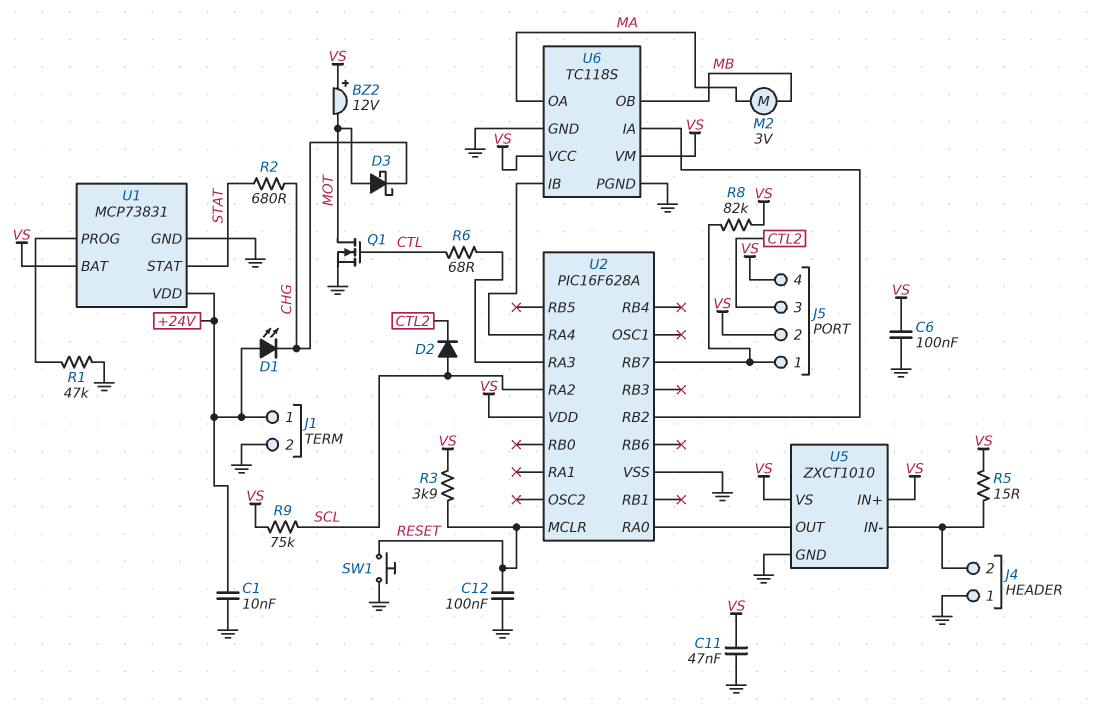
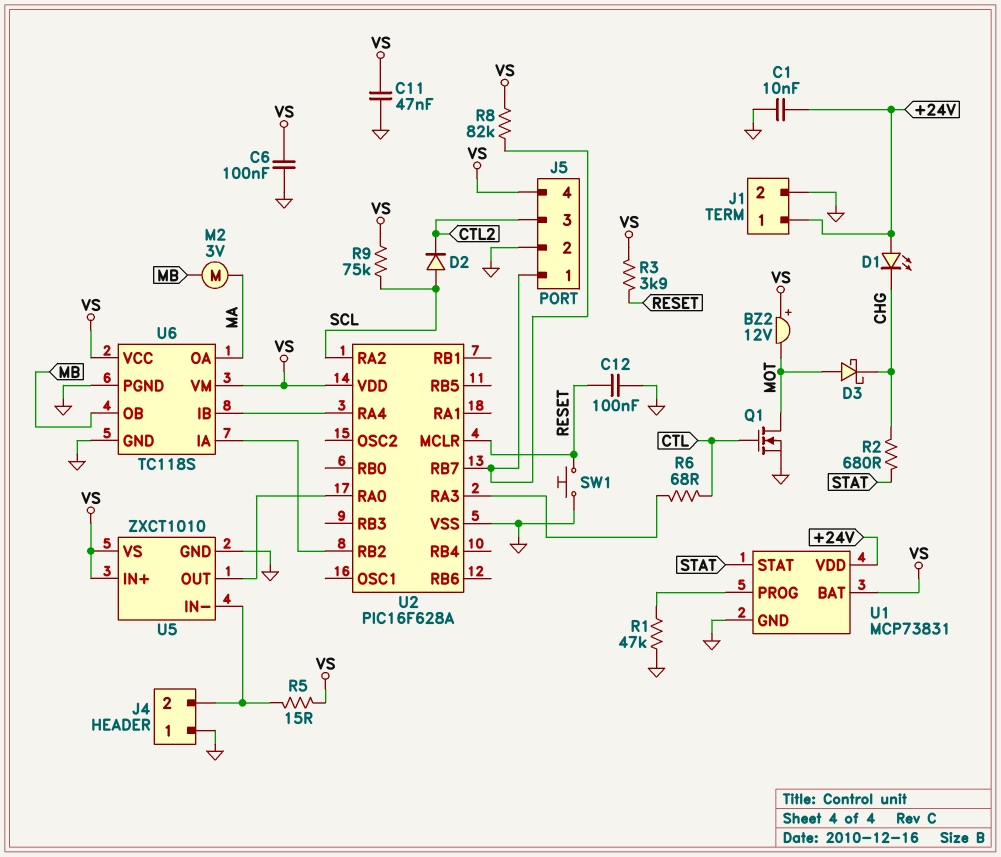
J5 pin 2: VS -> GND

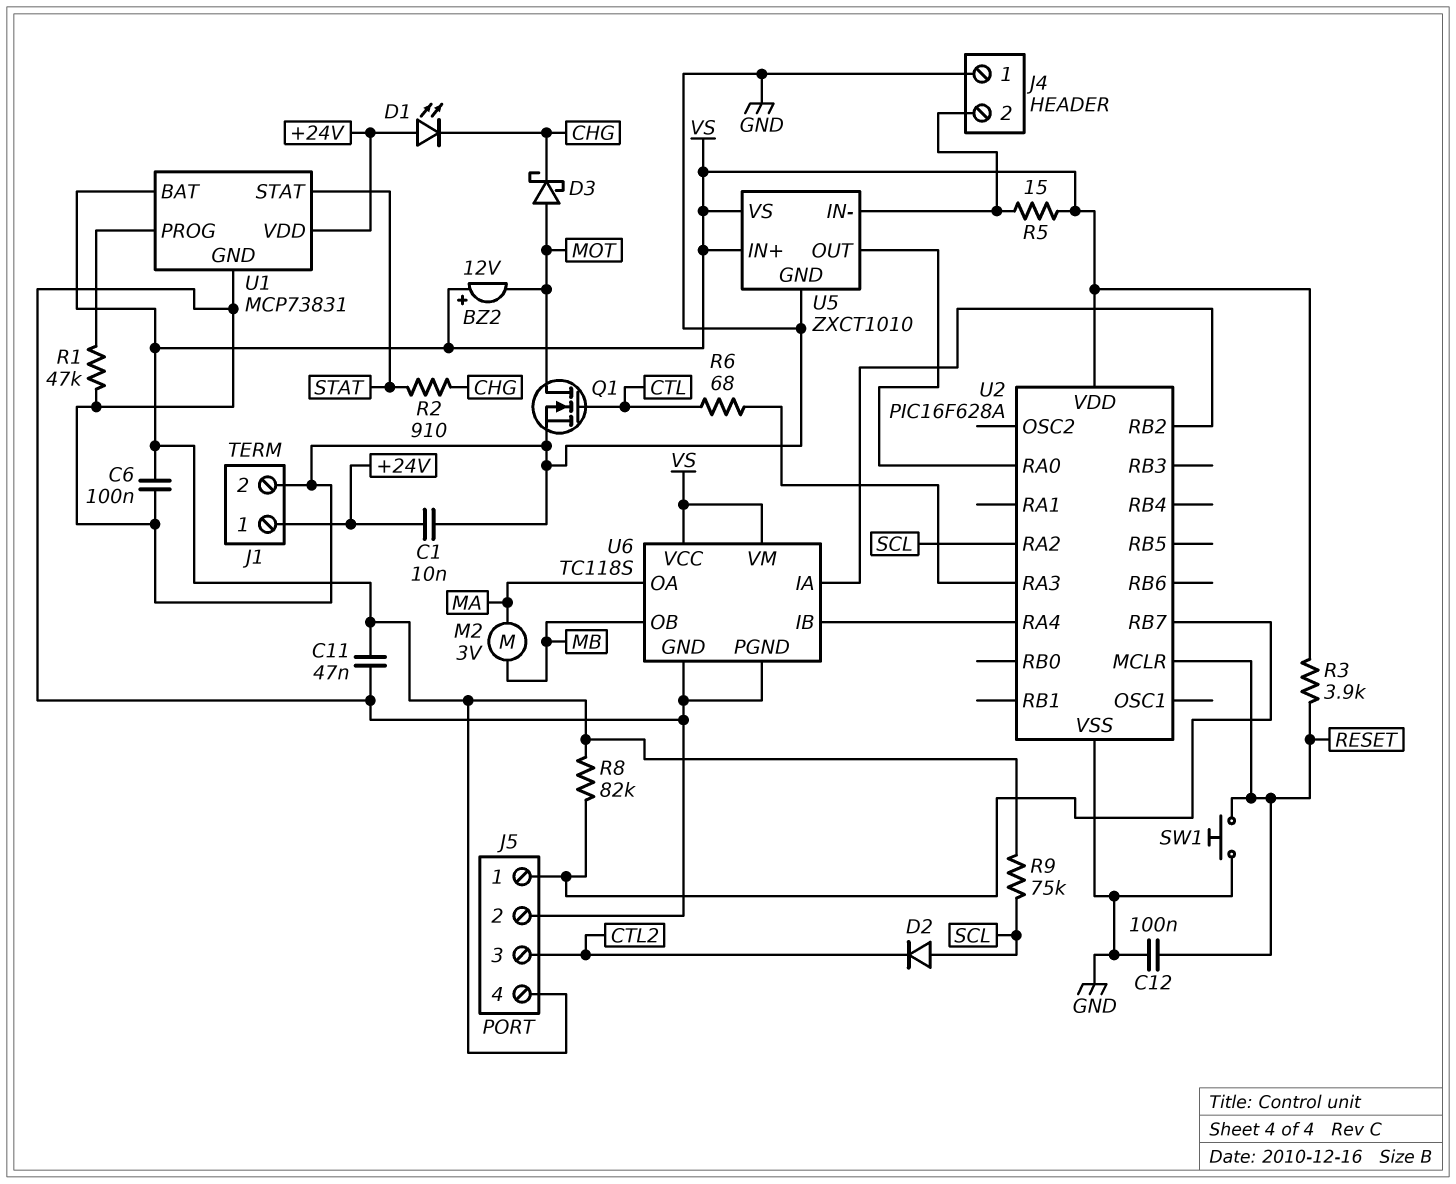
R2: 680 (CHG, STAT) -> 910 (CHG, STAT)

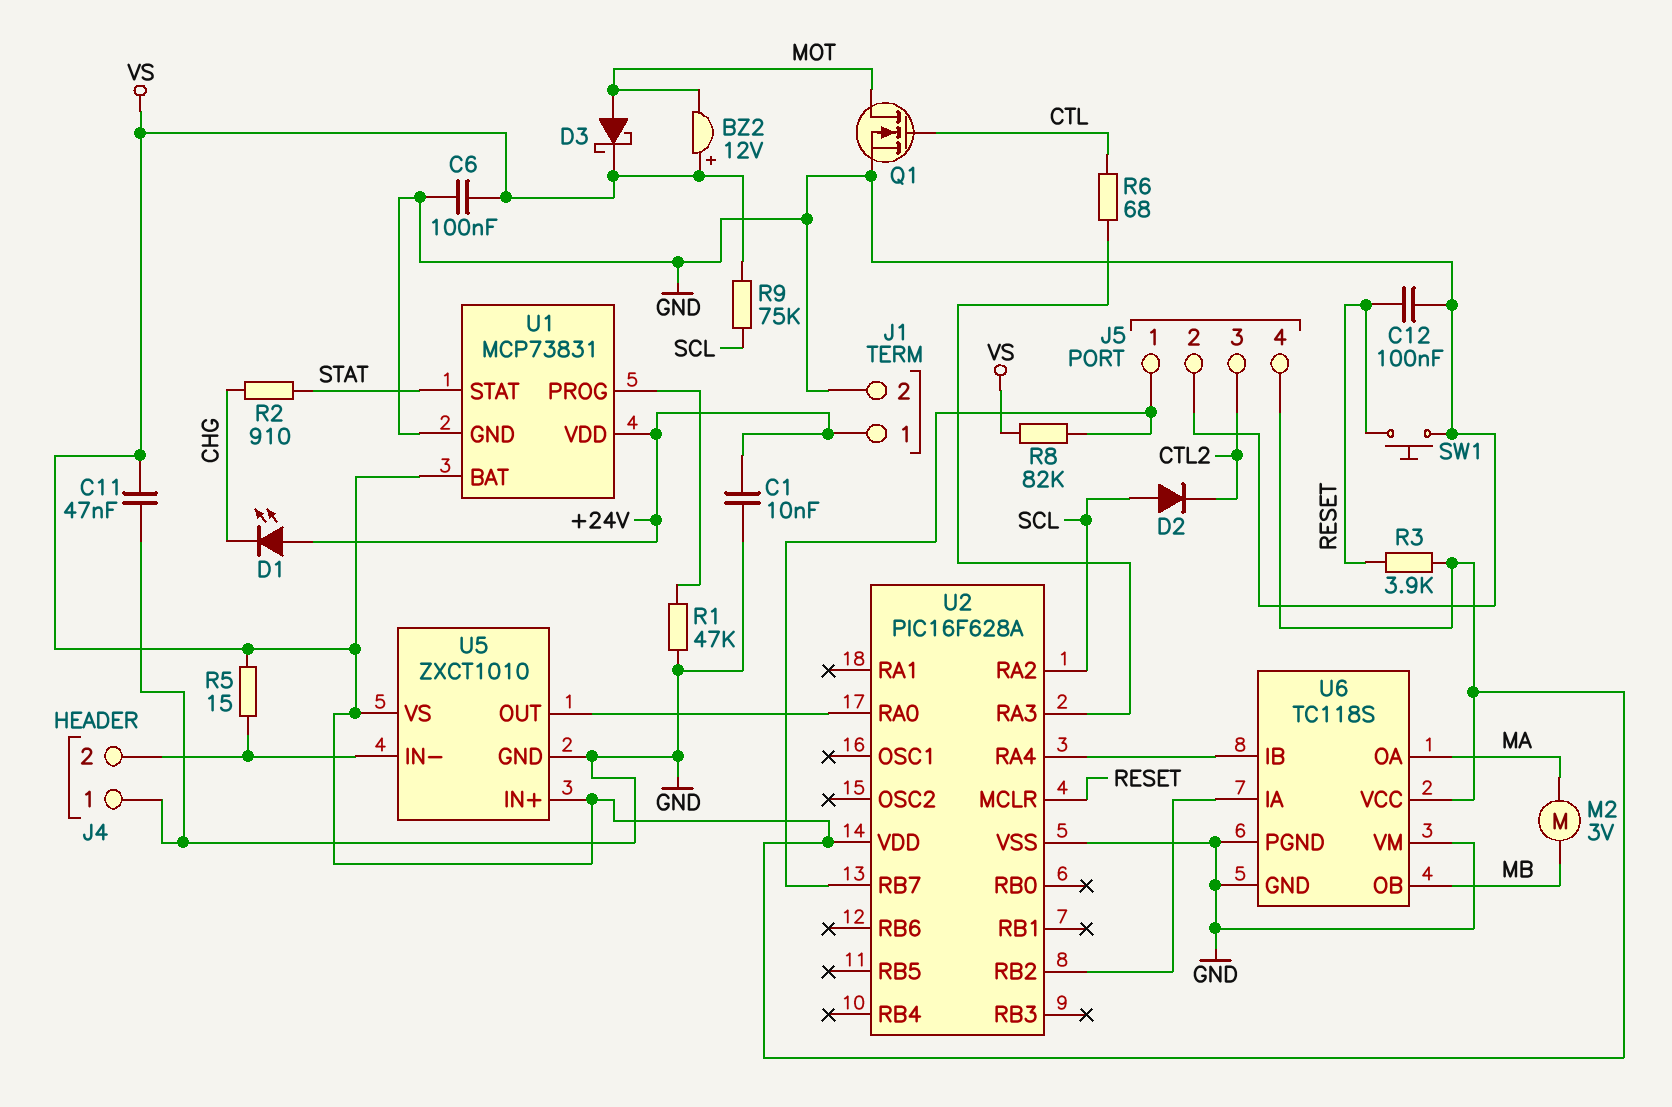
D3: schottky (A MOT, K CHG) -> schottky (A MOT, K VS)
U6 pin VM: VS -> GND

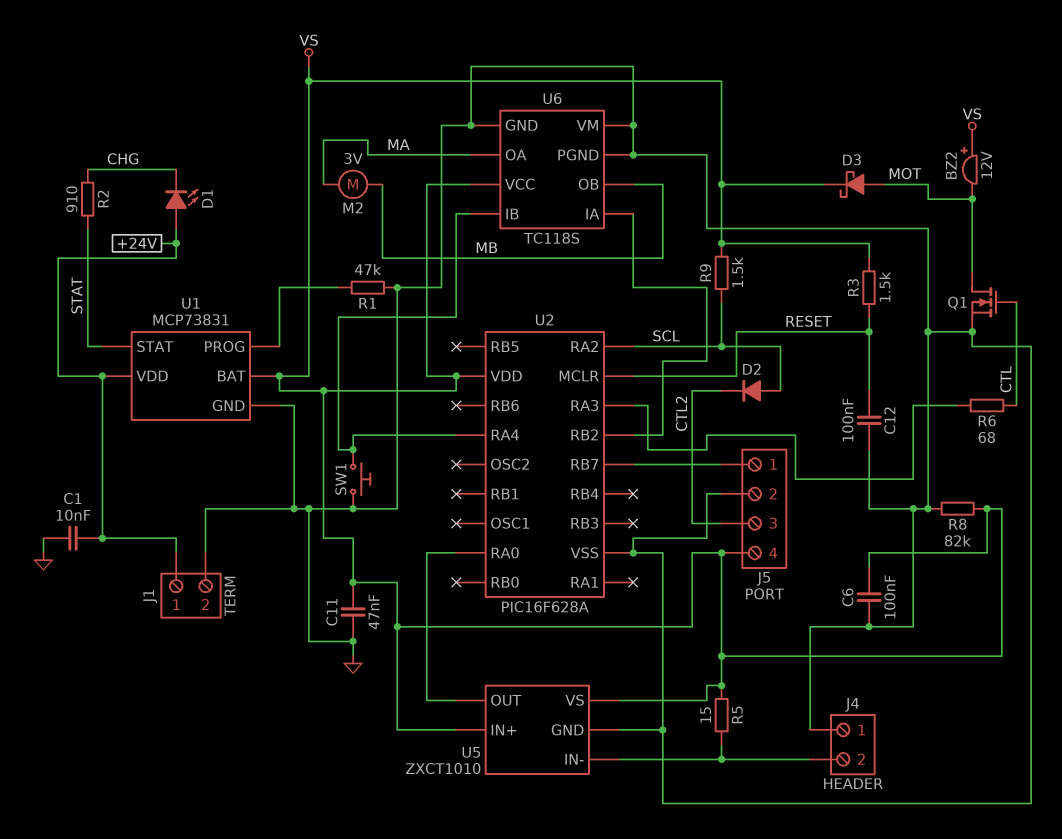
R3: 3.9k (RESET, VS) -> 1.5k (RESET, VS)
R8: 82k (J5/1, VS) -> 82k (GND, VS)
R9: 75k (SCL, VS) -> 1.5k (SCL, VS)
SW1: button (GND, RESET) -> button (GND, U2/RA4)

